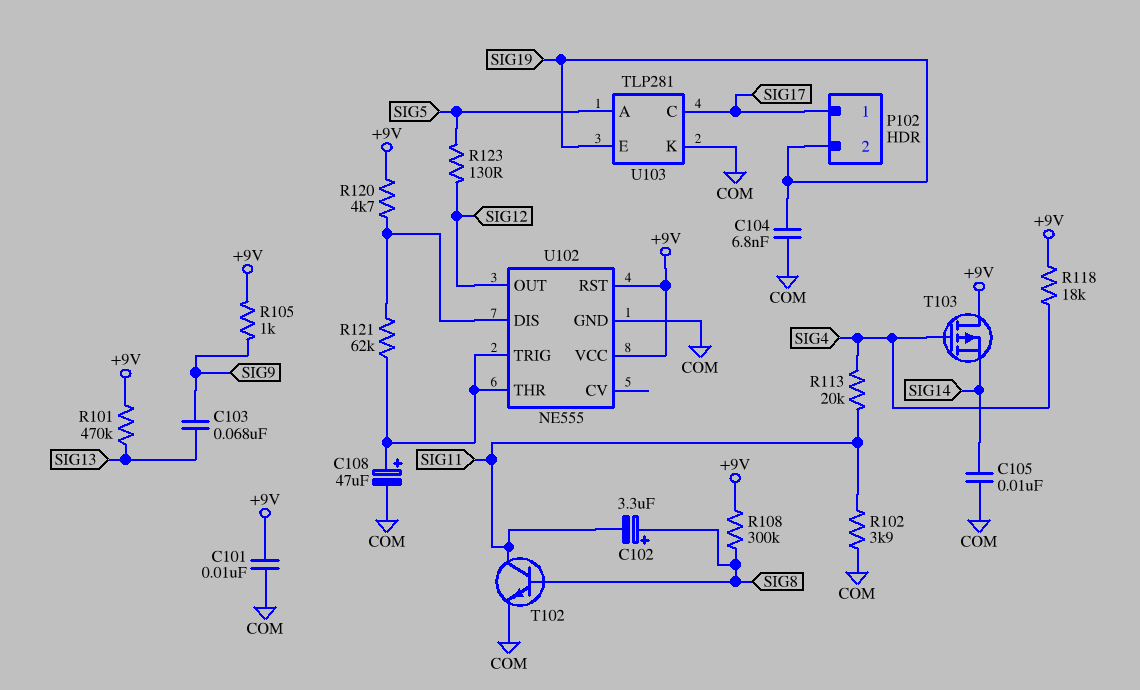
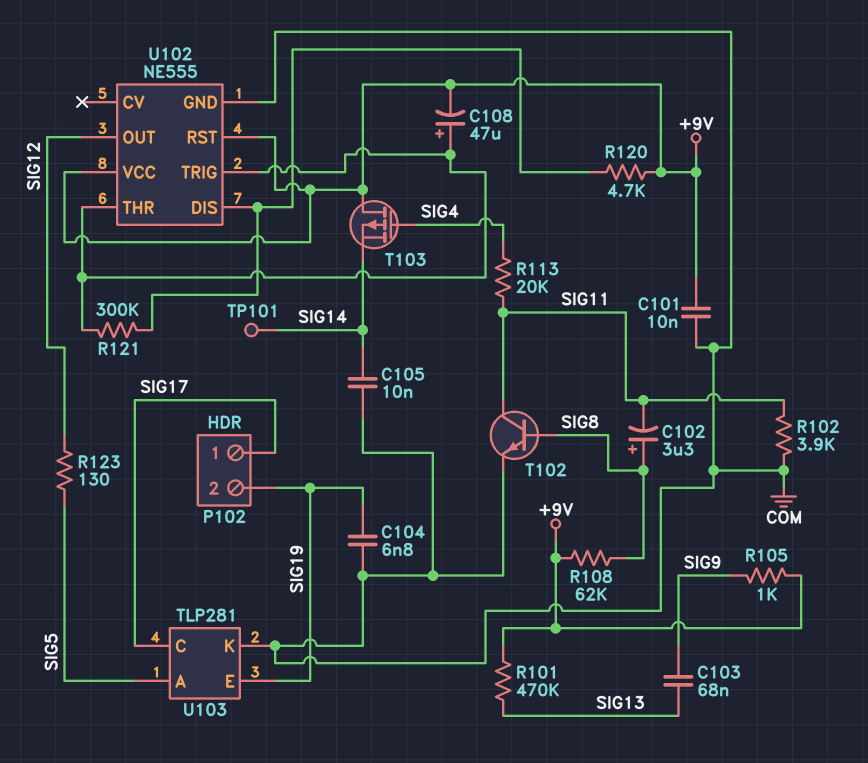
C108: 47uF (plus U102/THR, minus COM) -> 47uF (plus U102/THR, minus +9V)
R108: 300k (+9V, SIG8) -> 62k (+9V, SIG8)
R118: 18k (+9V, SIG4) -> none
R121: 62k (U102/DIS, U102/THR) -> 300k (U102/DIS, U102/THR)
TP101: none -> test point (SIG14)

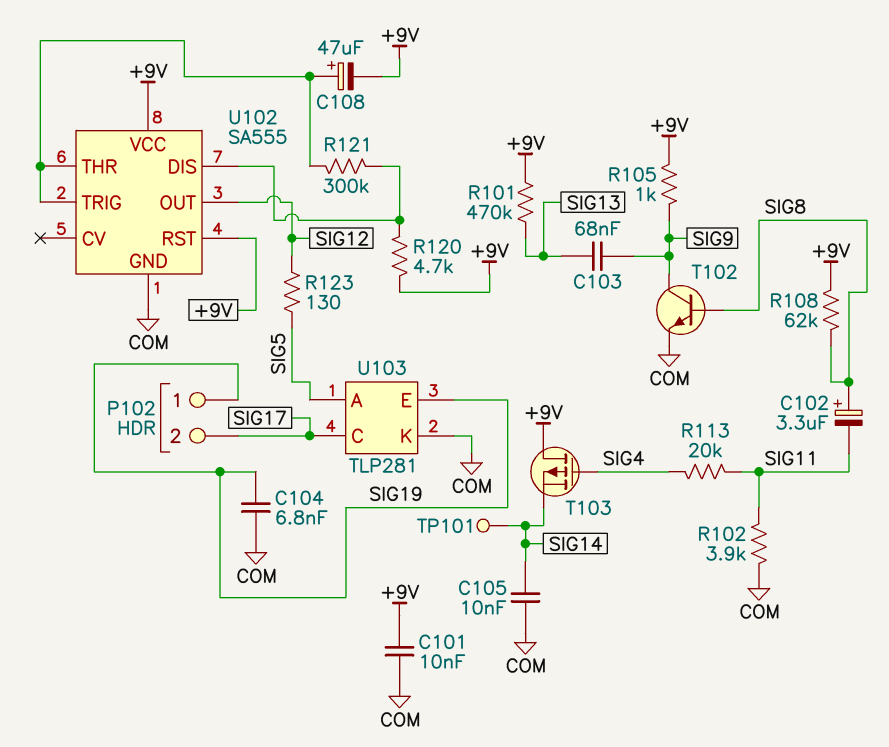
P102 pin 1: SIG17 -> SIG19
P102 pin 2: SIG19 -> SIG17
T102: NPN (B SIG8, C SIG11, E COM) -> NPN (B SIG8, C SIG9, E COM)
U102: NE555 -> SA555

